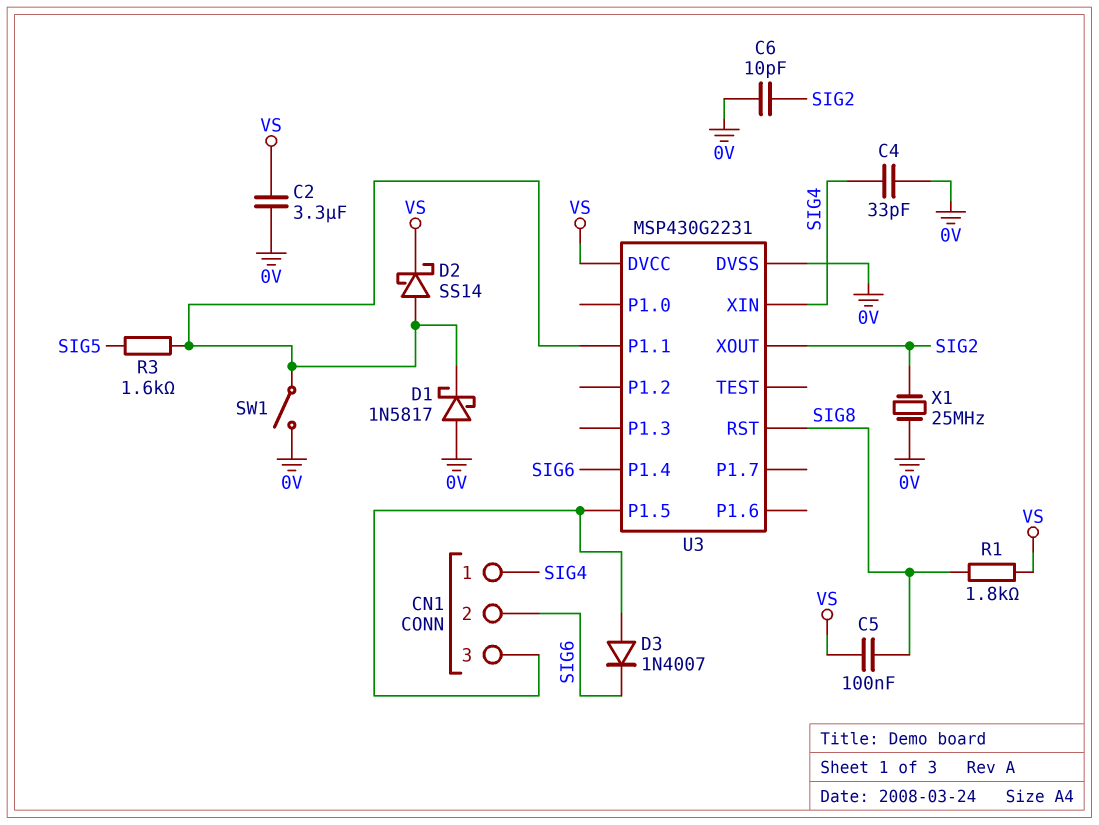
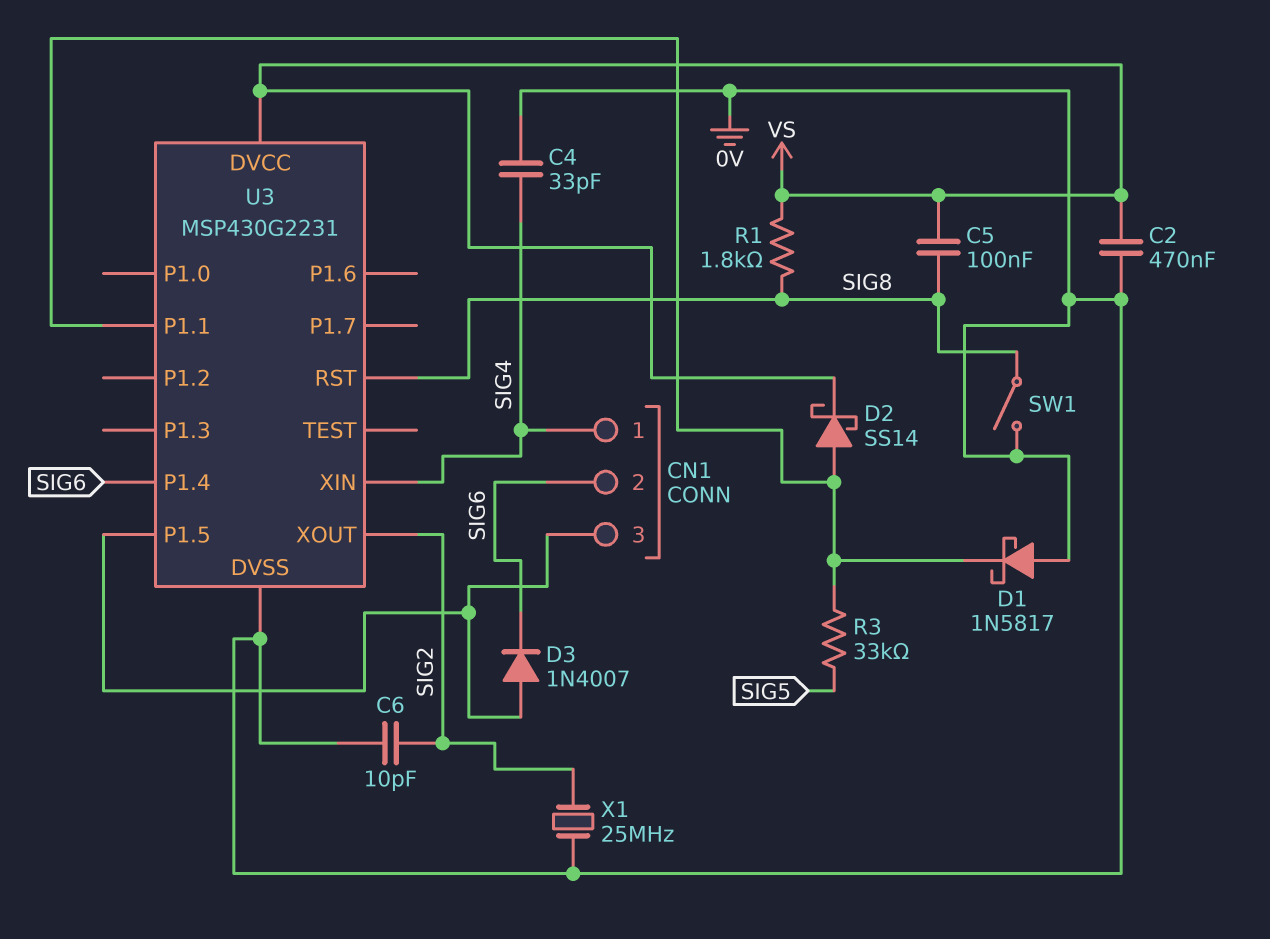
C2: 3.3uF (0V, VS) -> 470nF (0V, VS)
R3: 1.6k (SIG5, U3/P1.1) -> 33k (SIG5, U3/P1.1)
SW1: switch (0V, U3/P1.1) -> switch (0V, SIG8)

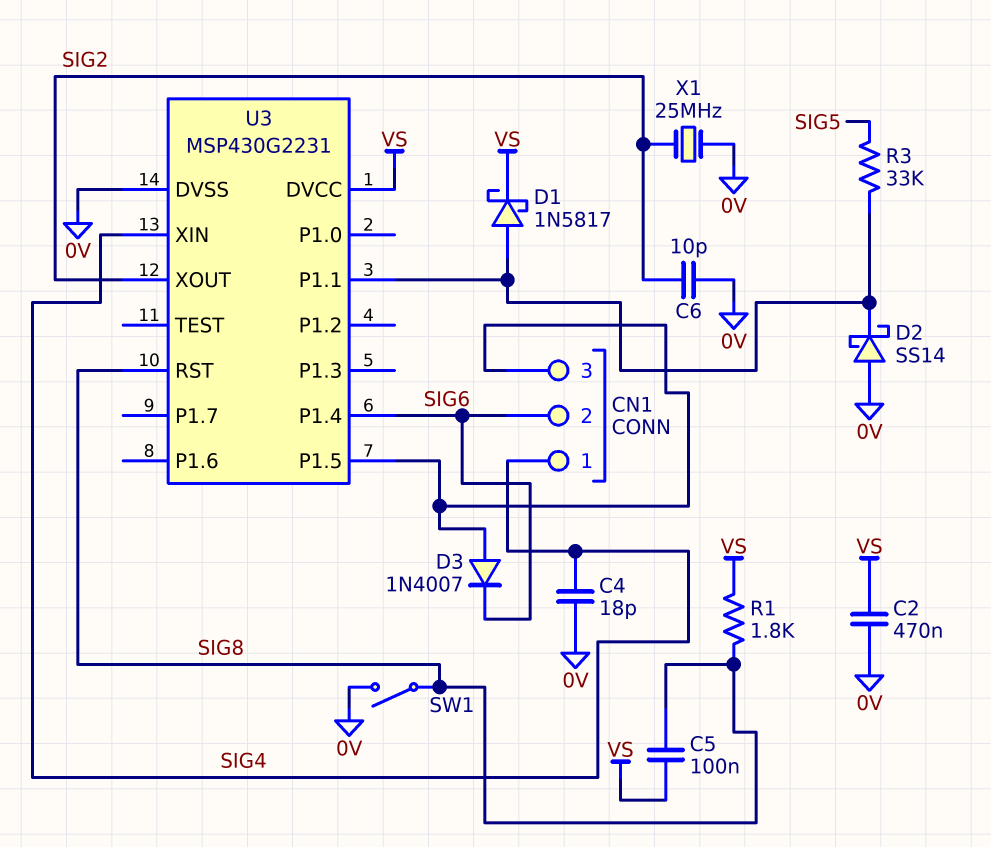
C4: 33pF (0V, SIG4) -> 18pF (0V, SIG4)
D1: schottky 1N5817 (A 0V, K U3/P1.1) -> schottky 1N5817 (A U3/P1.1, K VS)
D2: schottky SS14 (A U3/P1.1, K VS) -> schottky SS14 (A 0V, K U3/P1.1)

